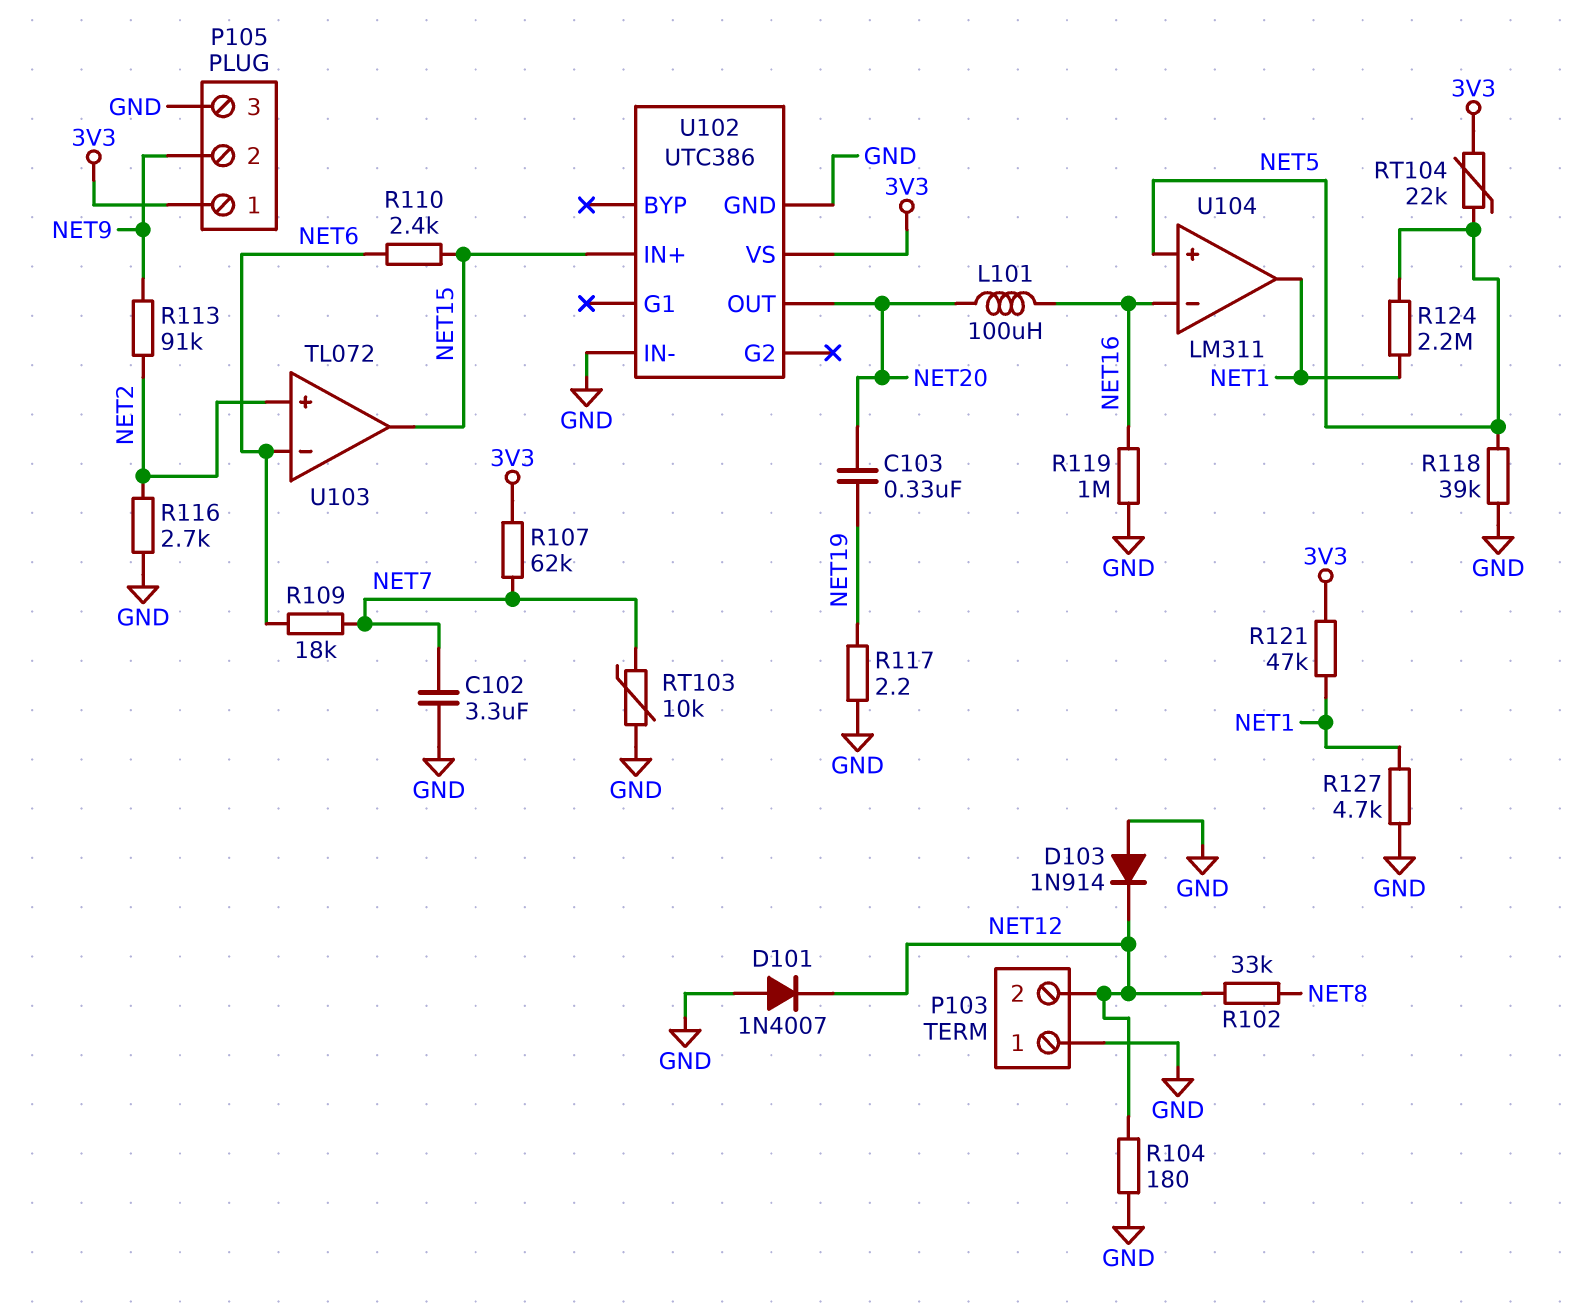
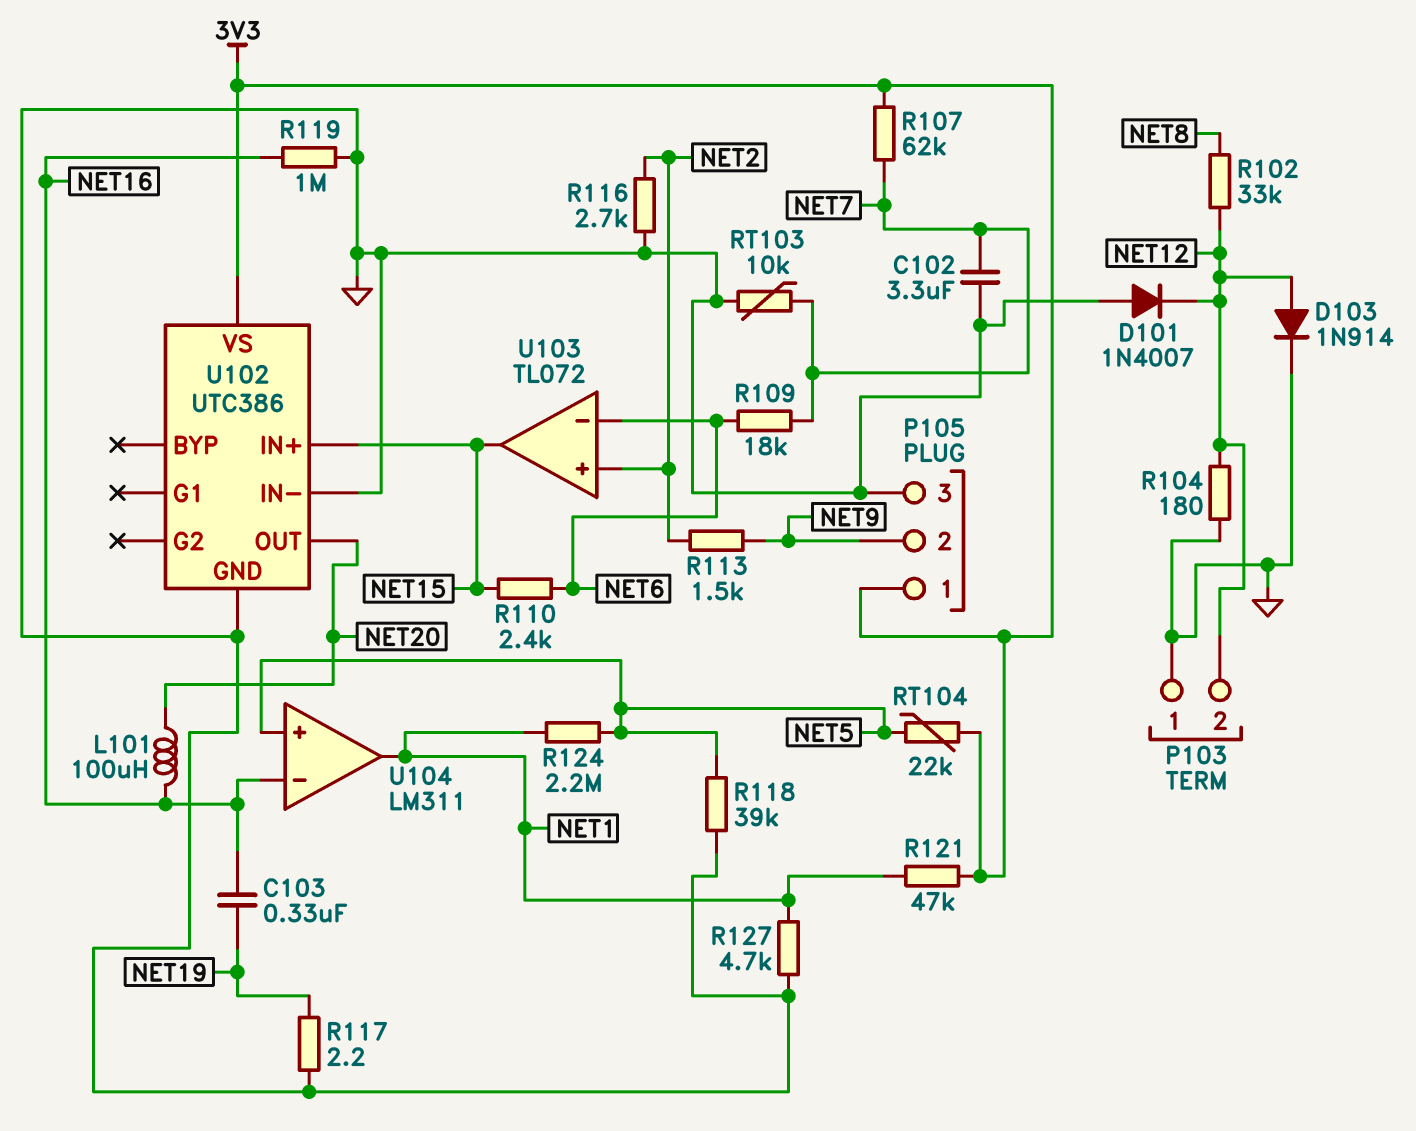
C103: 330nF (NET19, NET20) -> 330nF (NET16, NET19)
D103: diode 1N914 (A GND, K NET12) -> diode 1N914 (A NET12, K GND)
R113: 91k (NET2, NET9) -> 1.5k (NET2, NET9)

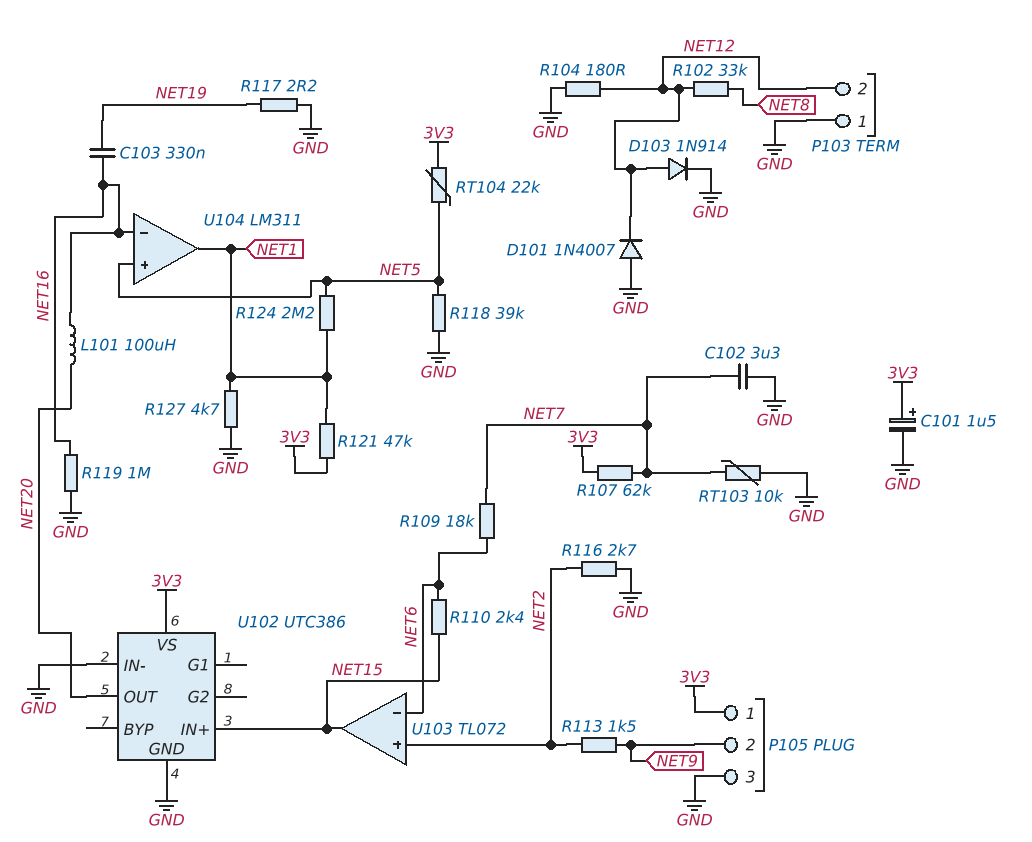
C101: none -> 1.5uF (plus 3V3, minus GND)

